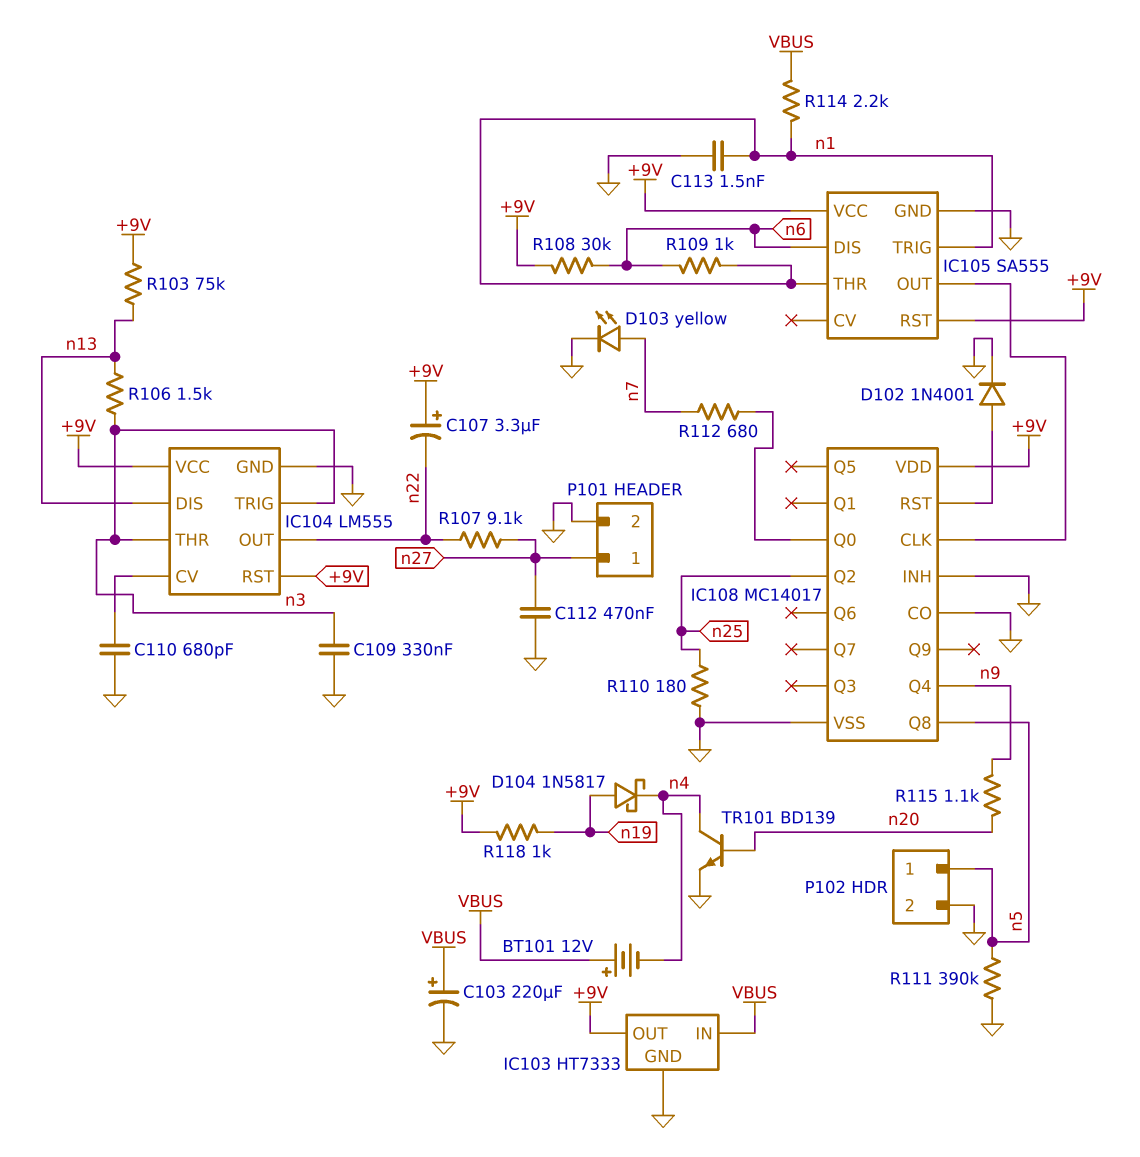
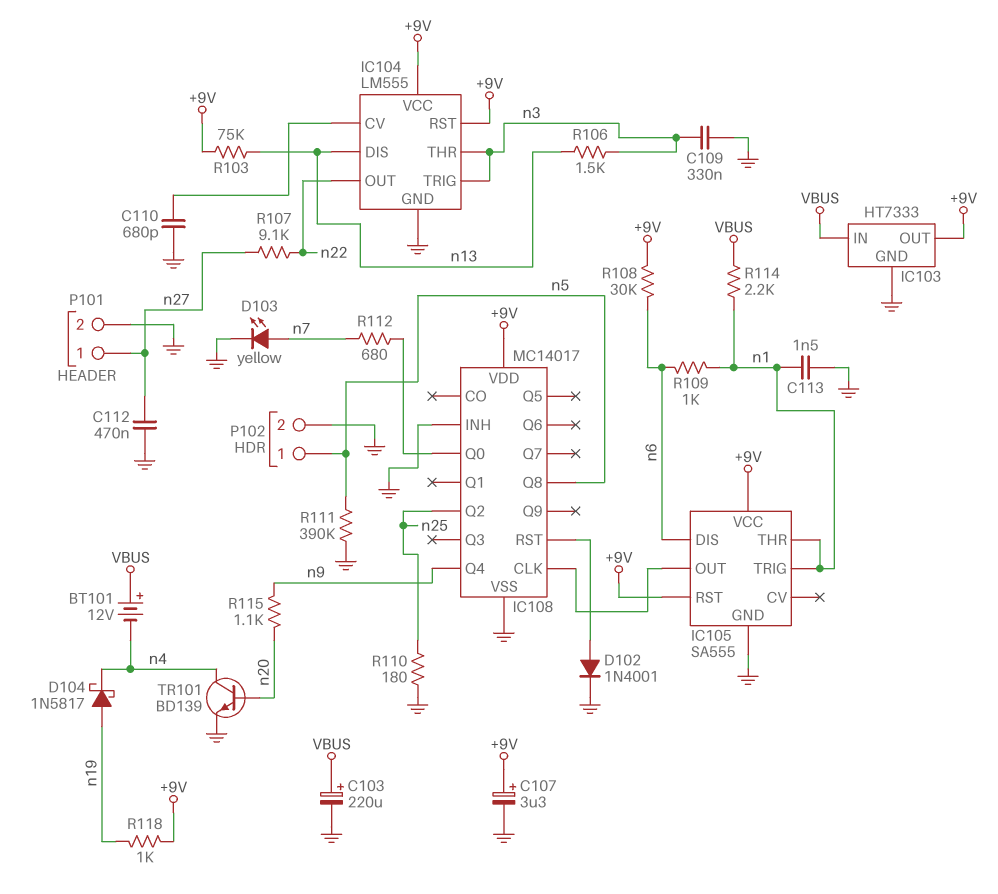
C107: 3.3uF (plus +9V, minus n22) -> 3.3uF (plus +9V, minus GND)
IC108 pin CO: GND -> none

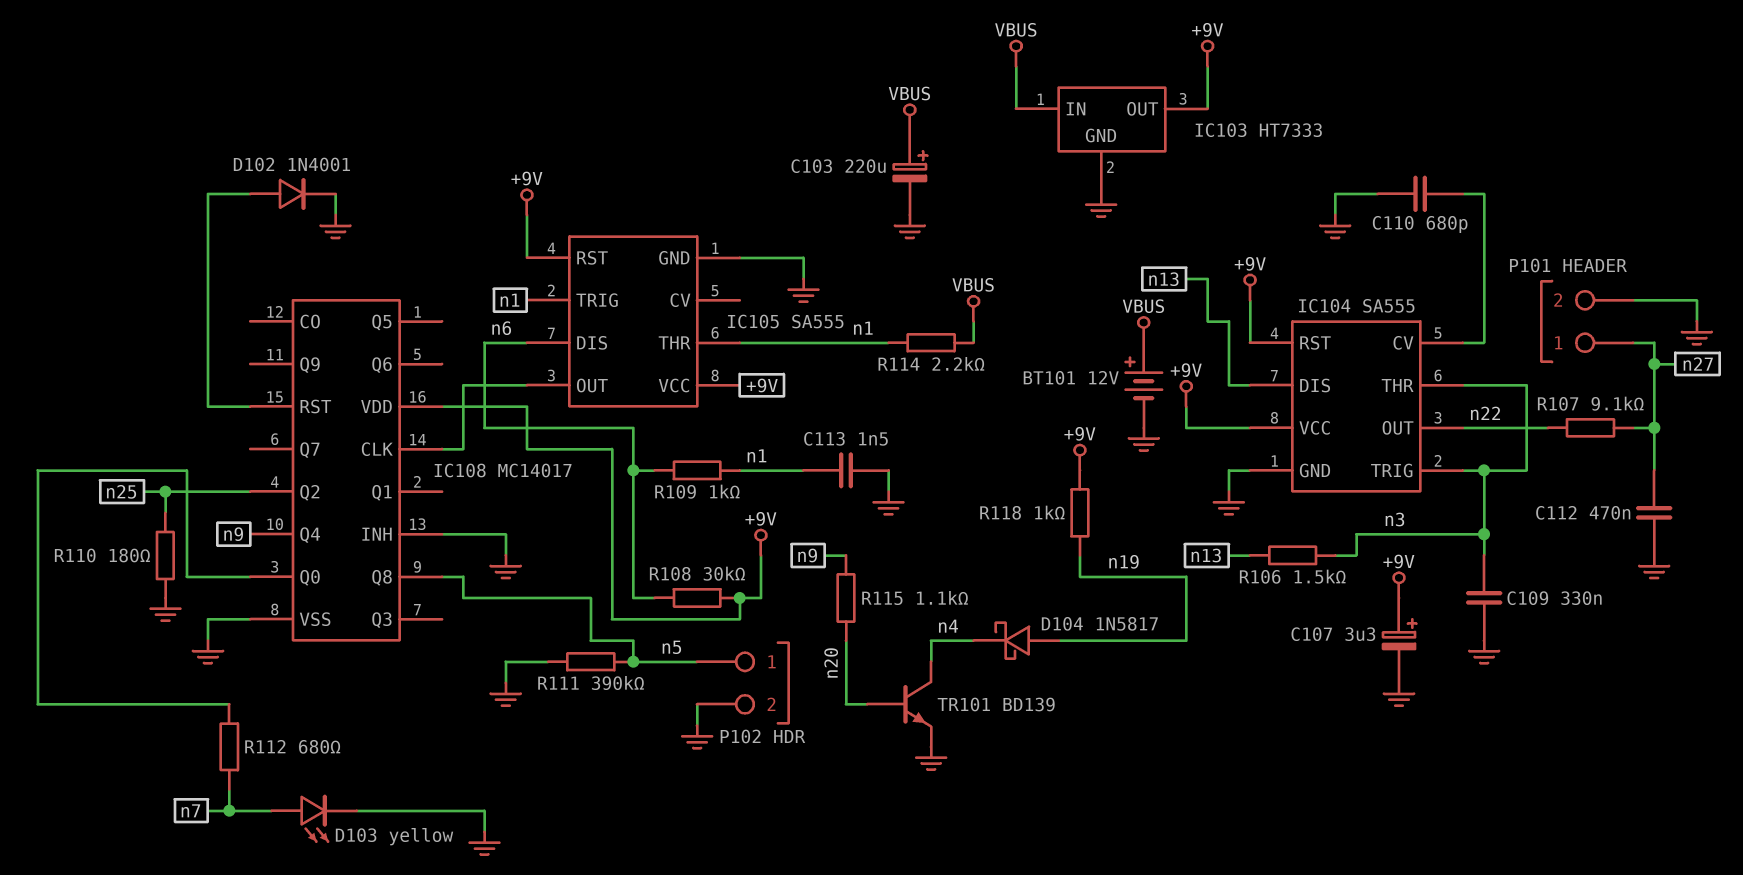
BT101: 12V (plus VBUS, minus n4) -> 12V (plus VBUS, minus GND)
IC104: LM555 -> SA555
R103: 75k (+9V, n13) -> none

